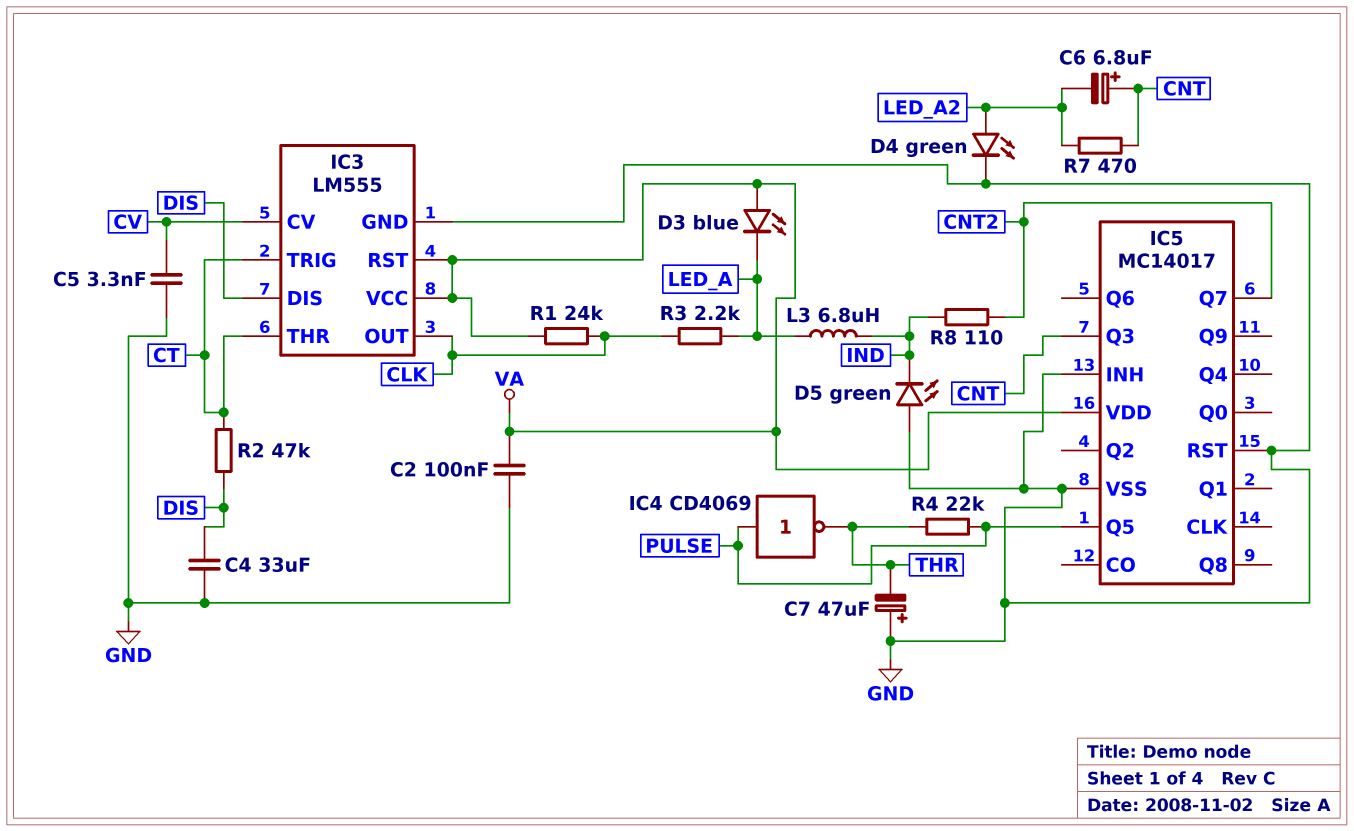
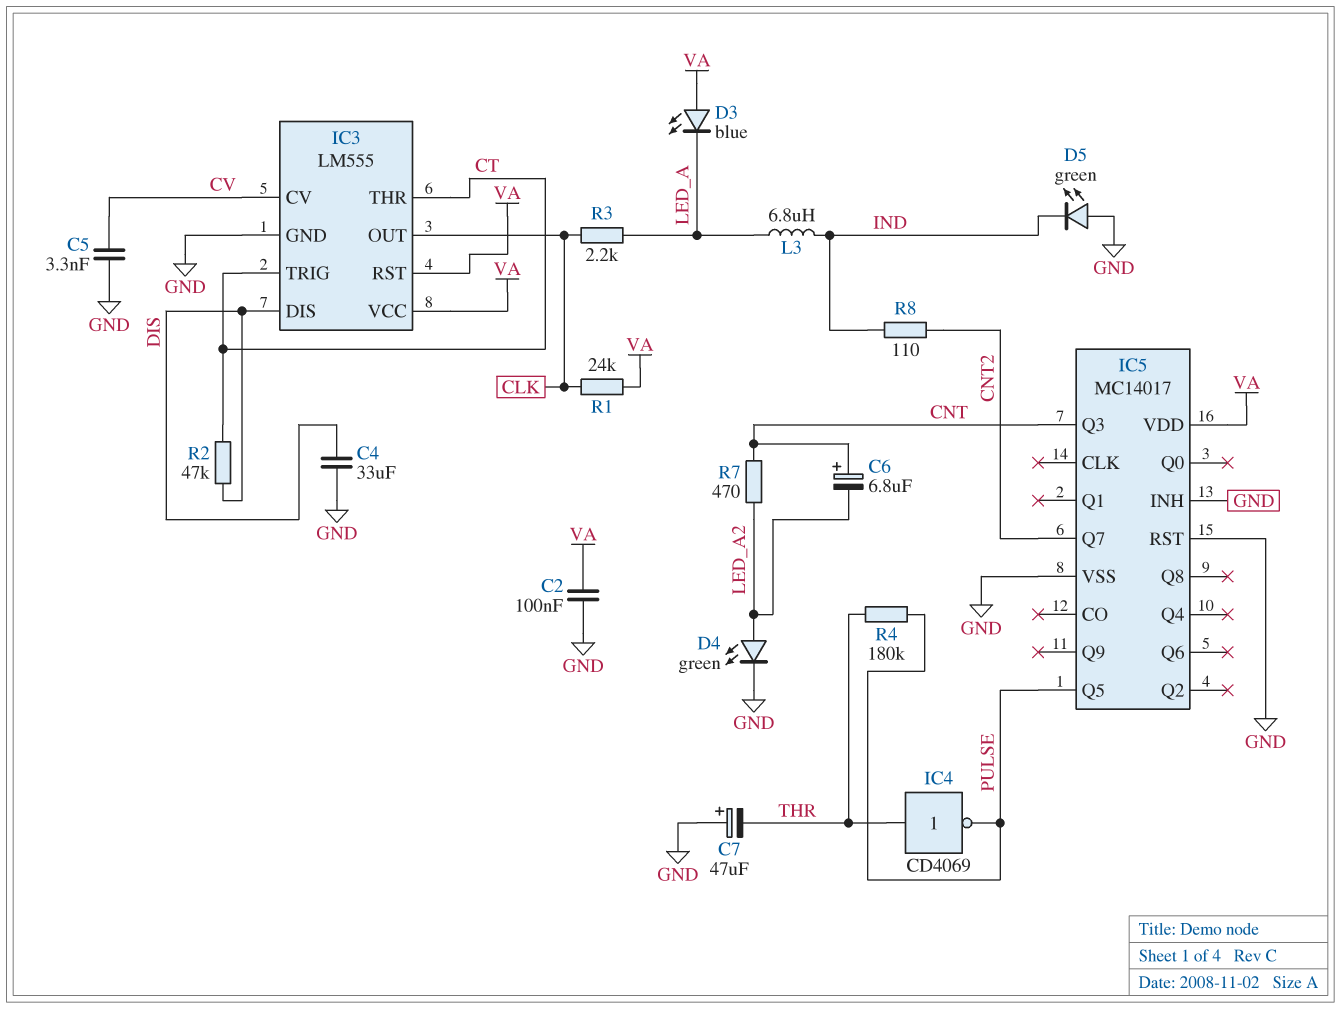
IC4: NOT CD4069 (in PULSE, out THR) -> NOT CD4069 (in THR, out PULSE)
R4: 22k (PULSE, THR) -> 180k (PULSE, THR)

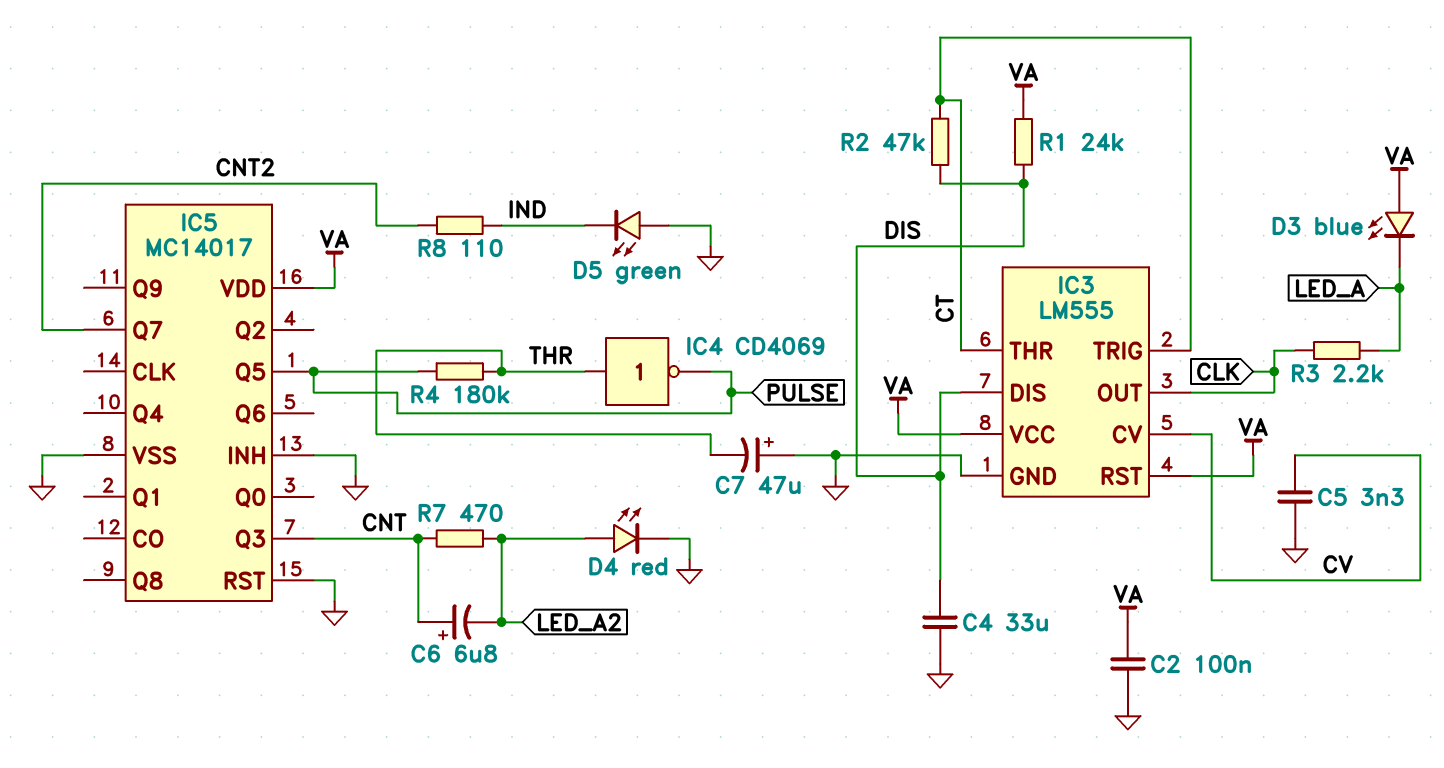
D4: LED green (A LED_A2, K GND) -> LED red (A LED_A2, K GND)
L3: 6.8uH (IND, LED_A) -> none
R1: 24k (CLK, VA) -> 24k (DIS, VA)

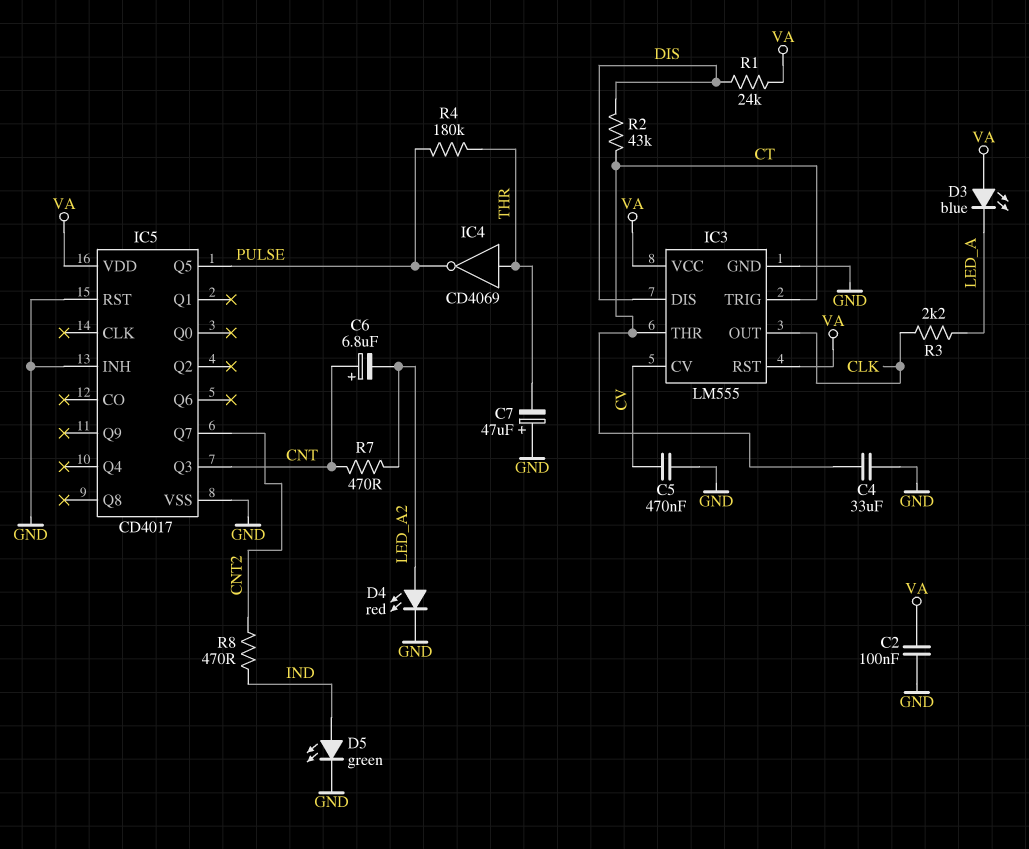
C4: 33uF (DIS, GND) -> 33uF (CT, GND)
C5: 3.3nF (CV, GND) -> 470nF (CV, GND)
D5: LED green (A GND, K IND) -> LED green (A IND, K GND)
IC5: MC14017 -> CD4017
R2: 47k (CT, DIS) -> 43k (CT, DIS)
R8: 110 (CNT2, IND) -> 470 (CNT2, IND)

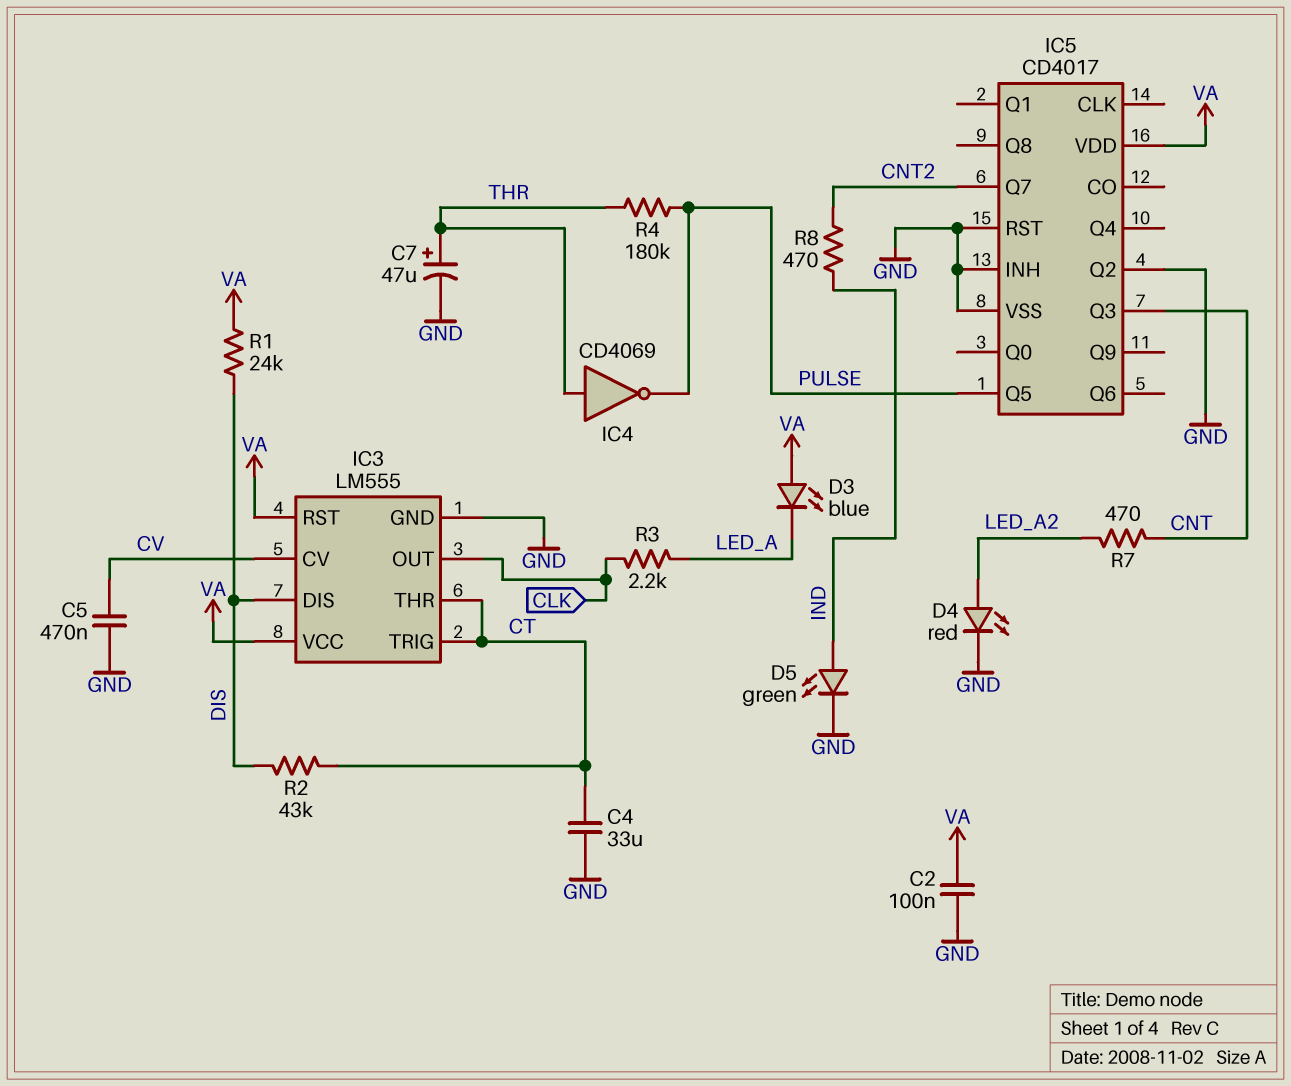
C6: 6.8uF (plus CNT, minus LED_A2) -> none
C7: 47uF (plus GND, minus THR) -> 47uF (plus THR, minus GND)
IC5 pin Q2: none -> GND

